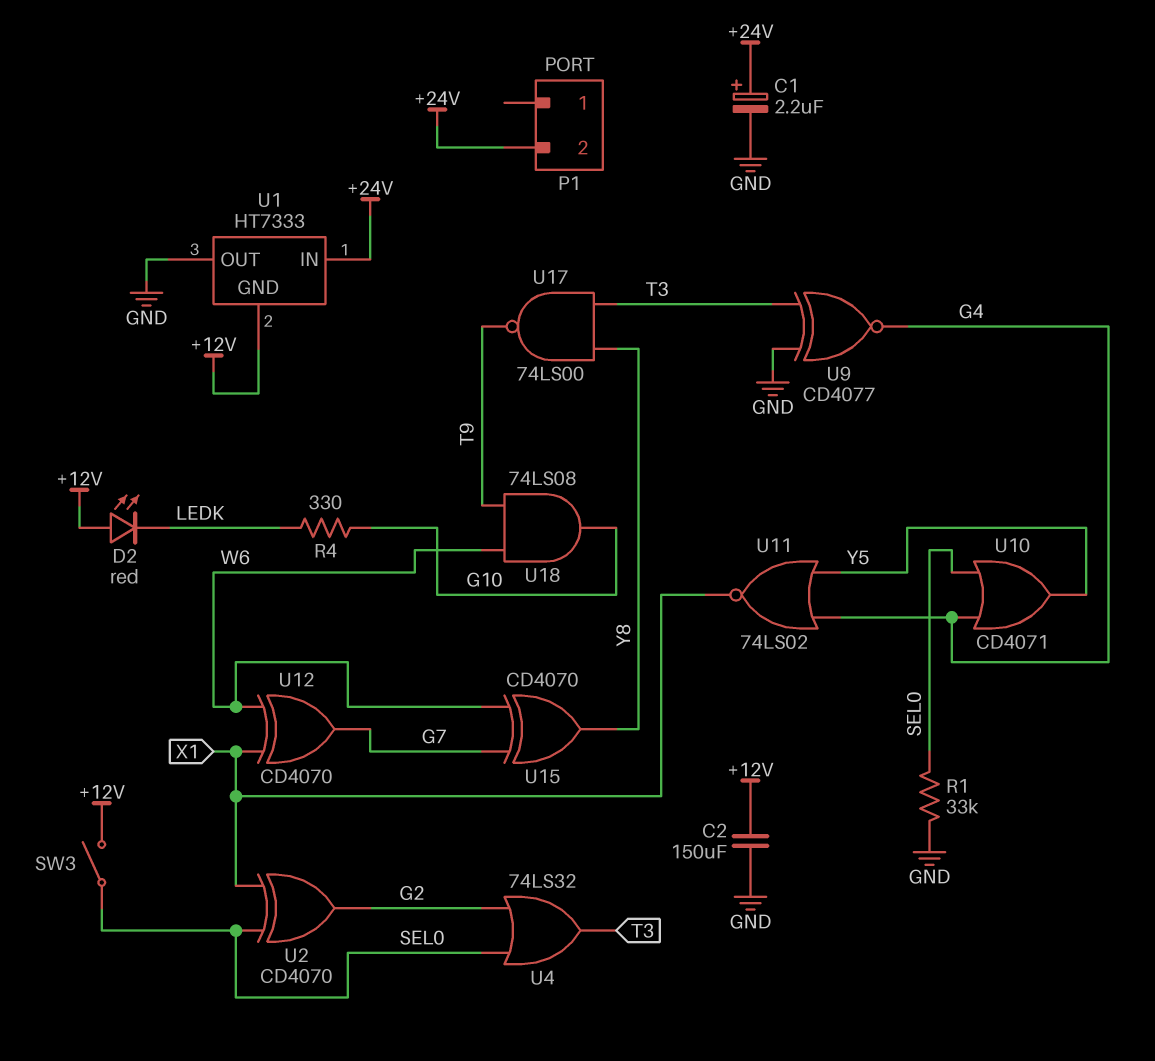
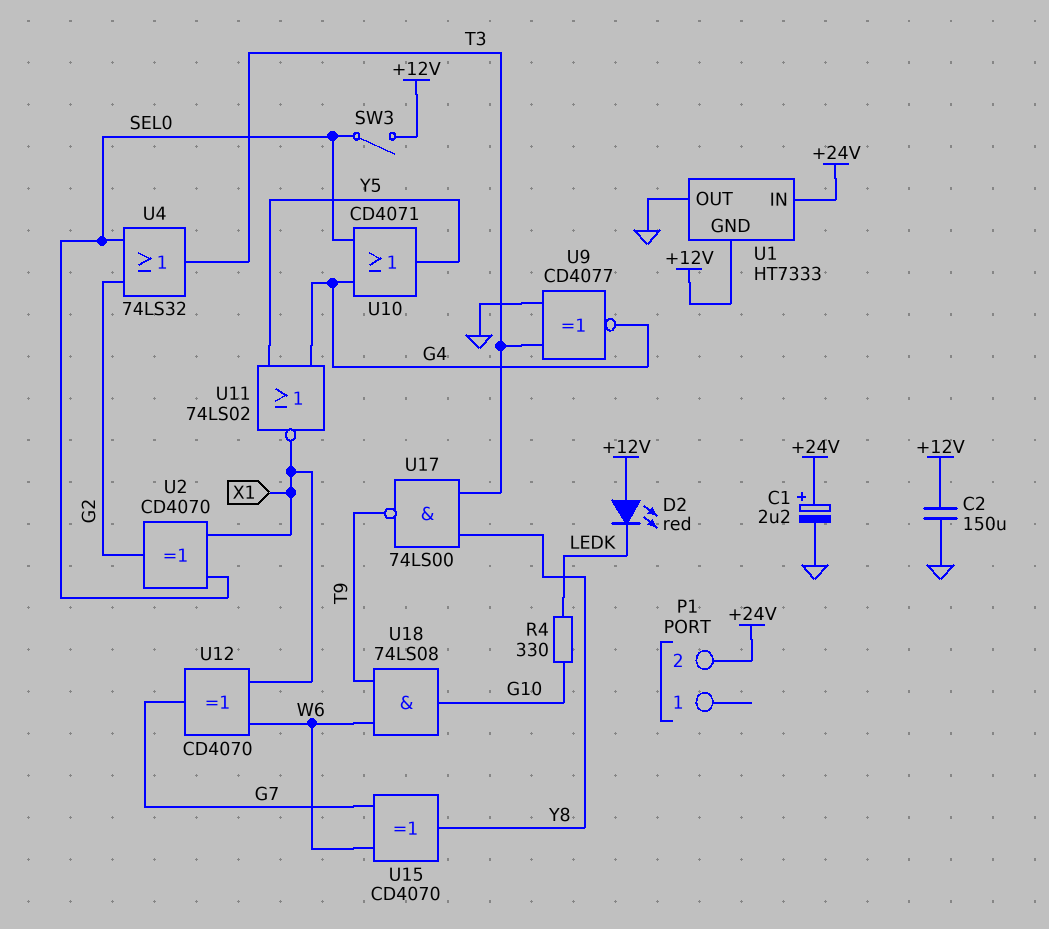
R1: 33k (GND, SEL0) -> none

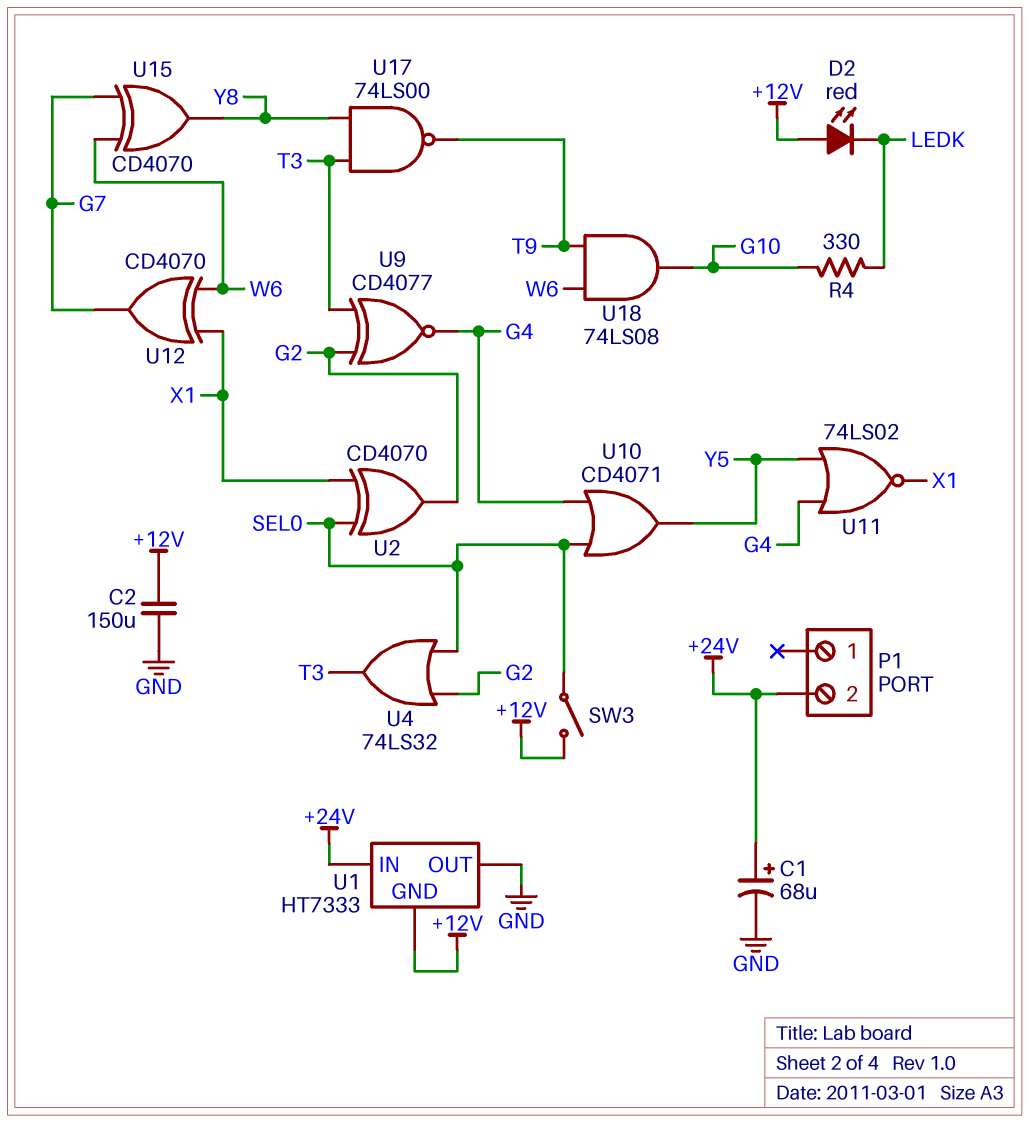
C1: 2.2uF (plus +24V, minus GND) -> 68uF (plus +24V, minus GND)
U9: XNOR CD4077 (in GND, in T3, out G4) -> XNOR CD4077 (in G2, in T3, out G4)

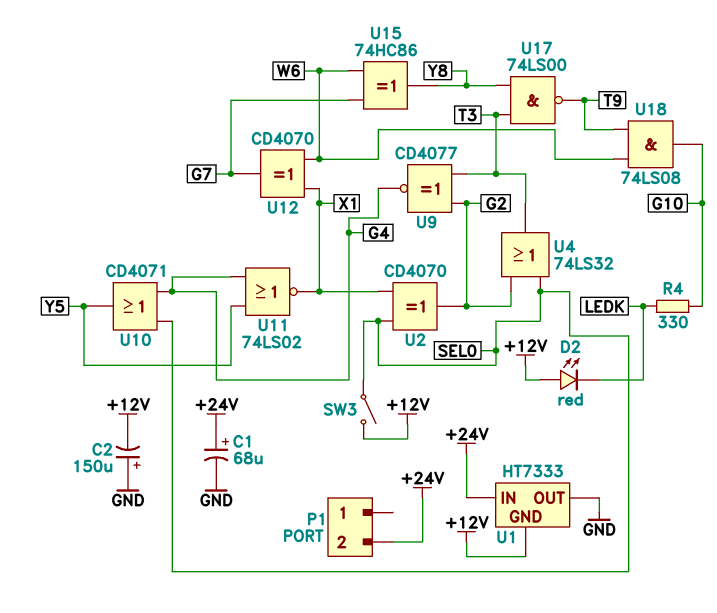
C2: 150uF (+12V, GND) -> 150uF (plus GND, minus +12V)
U15: XOR CD4070 (in G7, in W6, out Y8) -> XOR 74HC86 (in G7, in W6, out Y8)

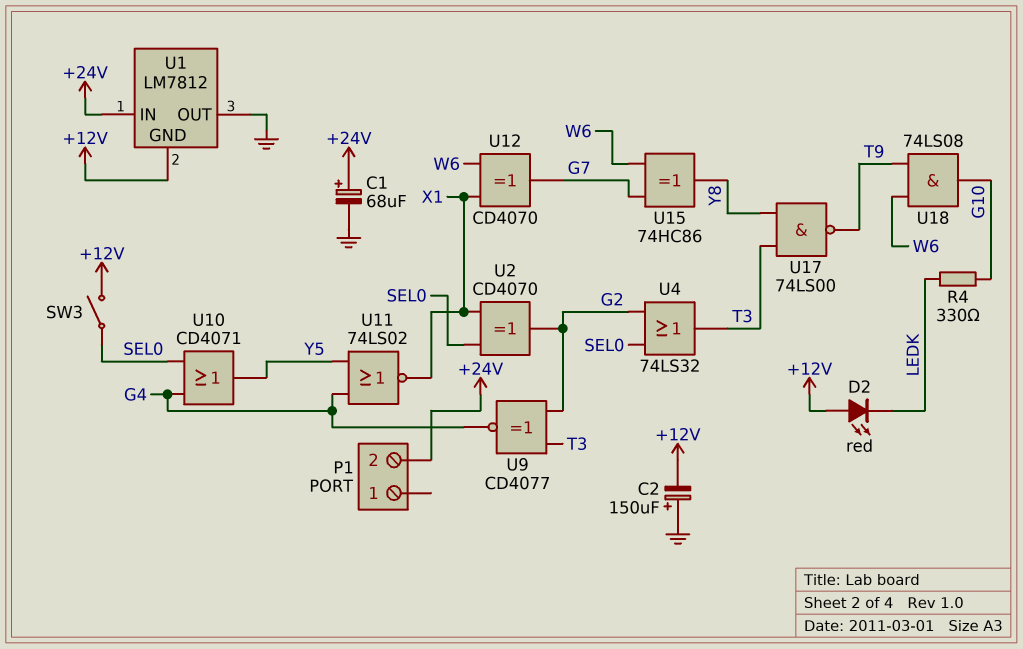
U1: HT7333 -> LM7812

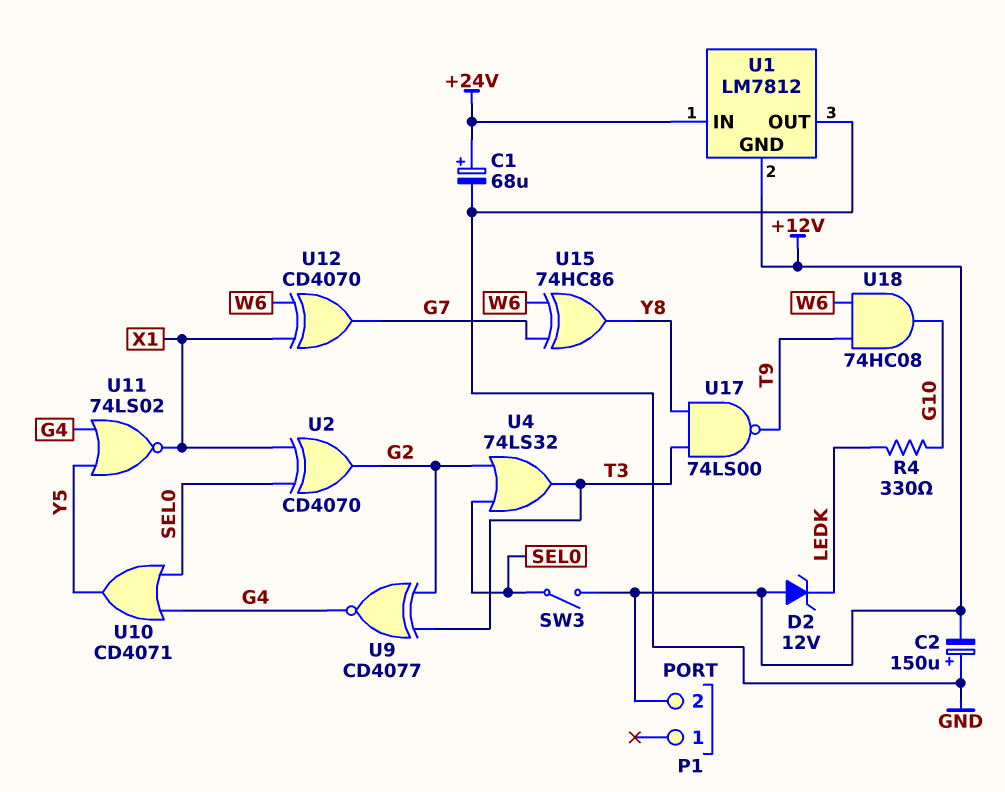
D2: LED red (A +12V, K LEDK) -> zener 12V (A +12V, K LEDK)
P1 pin 2: +24V -> +12V
U18: AND 74LS08 (in T9, in W6, out G10) -> AND 74HC08 (in T9, in W6, out G10)

